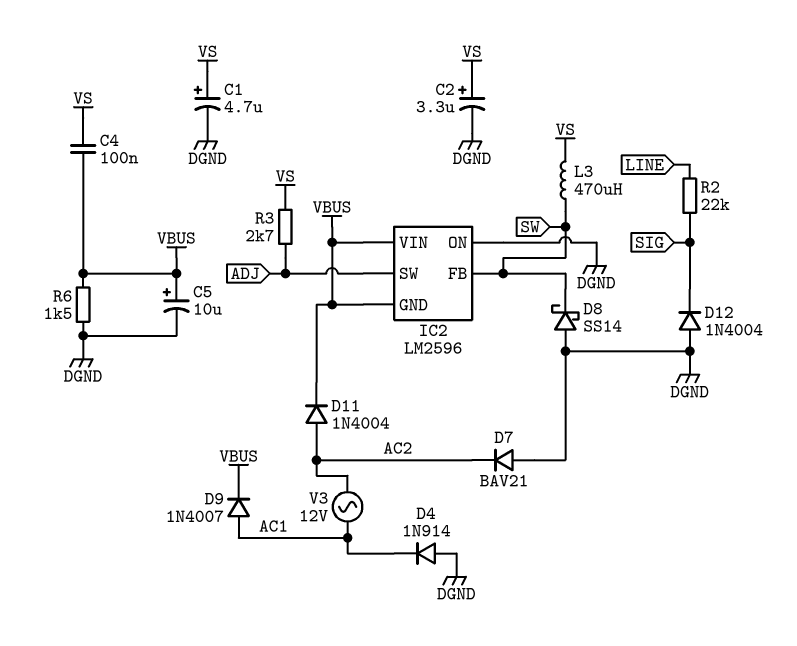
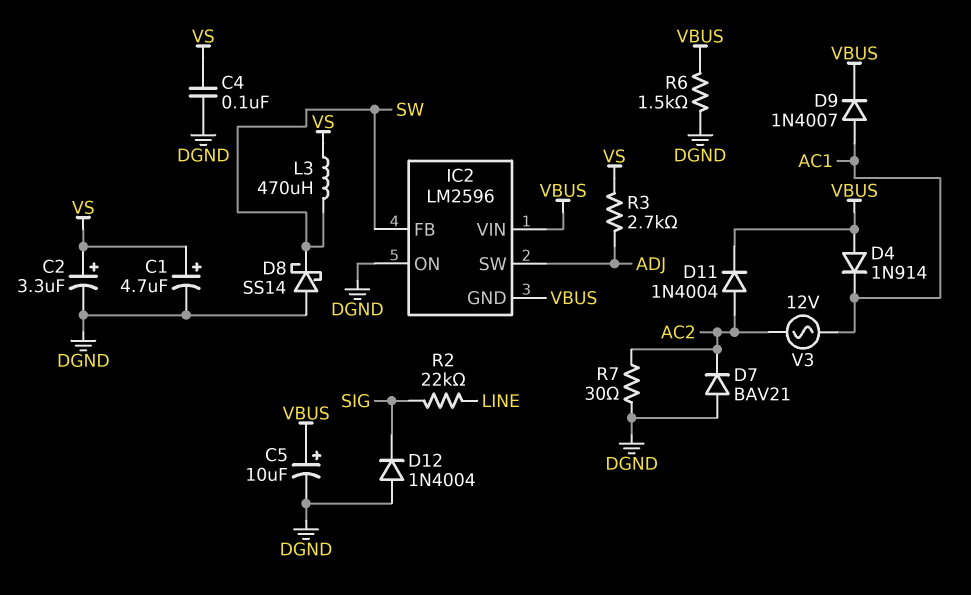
C4: 100nF (VBUS, VS) -> 100nF (DGND, VS)
D4: diode 1N914 (A DGND, K AC1) -> diode 1N914 (A VBUS, K AC1)
R7: none -> 30 (AC2, DGND)

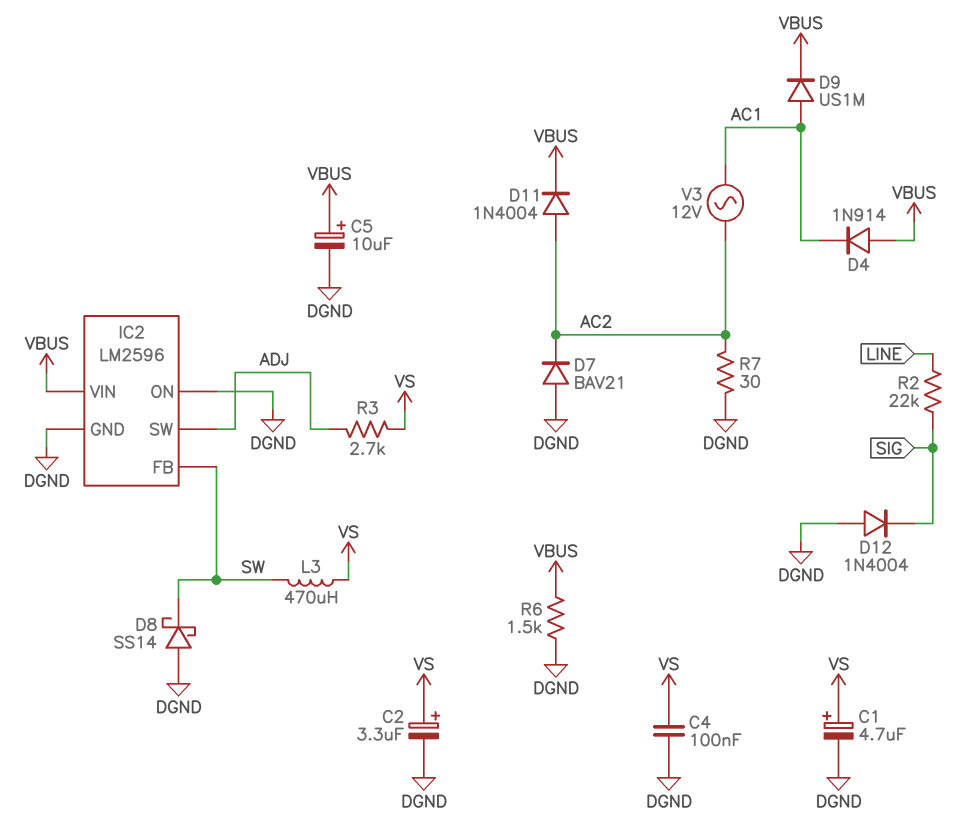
D9: diode 1N4007 (A AC1, K VBUS) -> diode US1M (A AC1, K VBUS)
IC2 pin GND: VBUS -> DGND

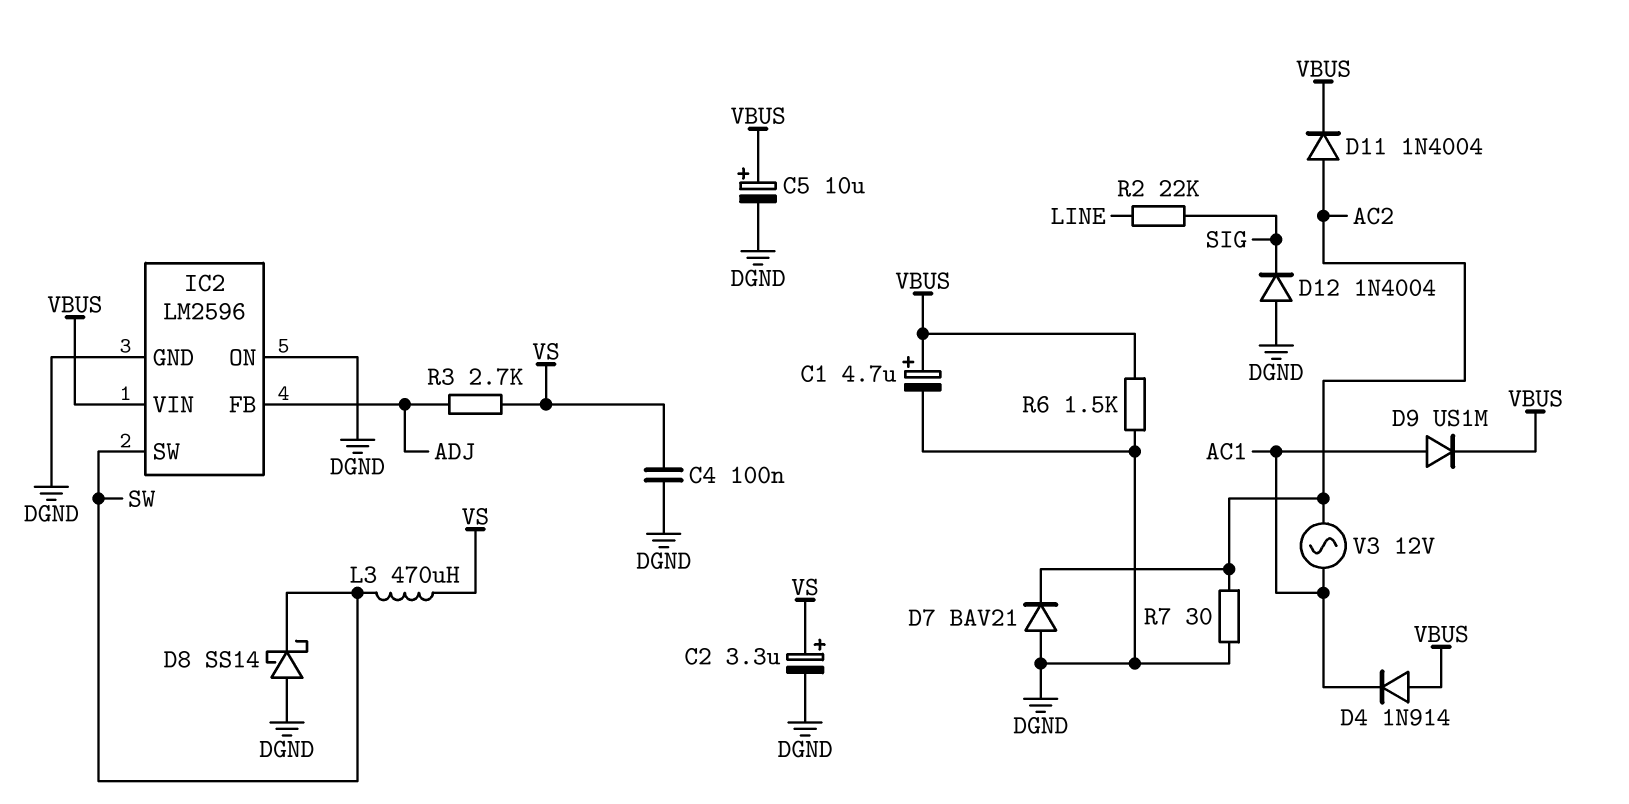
C1: 4.7uF (plus VS, minus DGND) -> 4.7uF (plus VBUS, minus DGND)
IC2 pin FB: SW -> ADJ
IC2 pin SW: ADJ -> SW

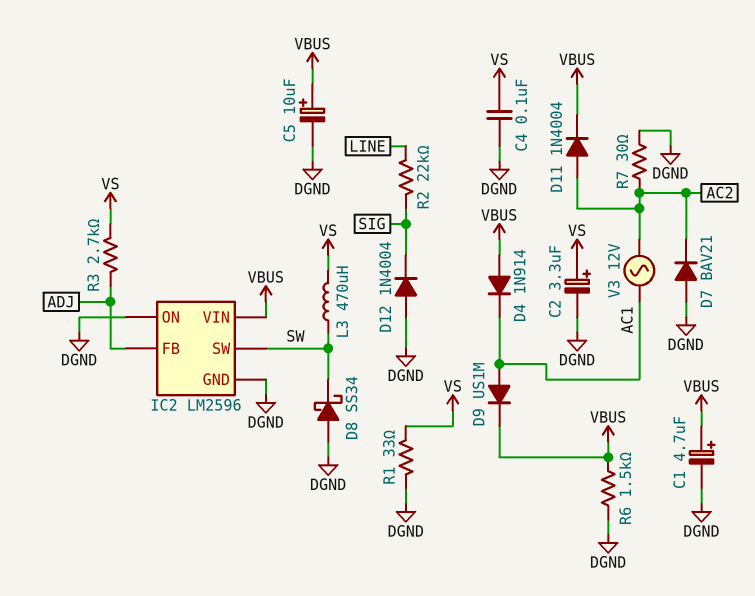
D8: schottky SS14 (A DGND, K SW) -> schottky SS34 (A DGND, K SW)
R1: none -> 33 (DGND, VS)

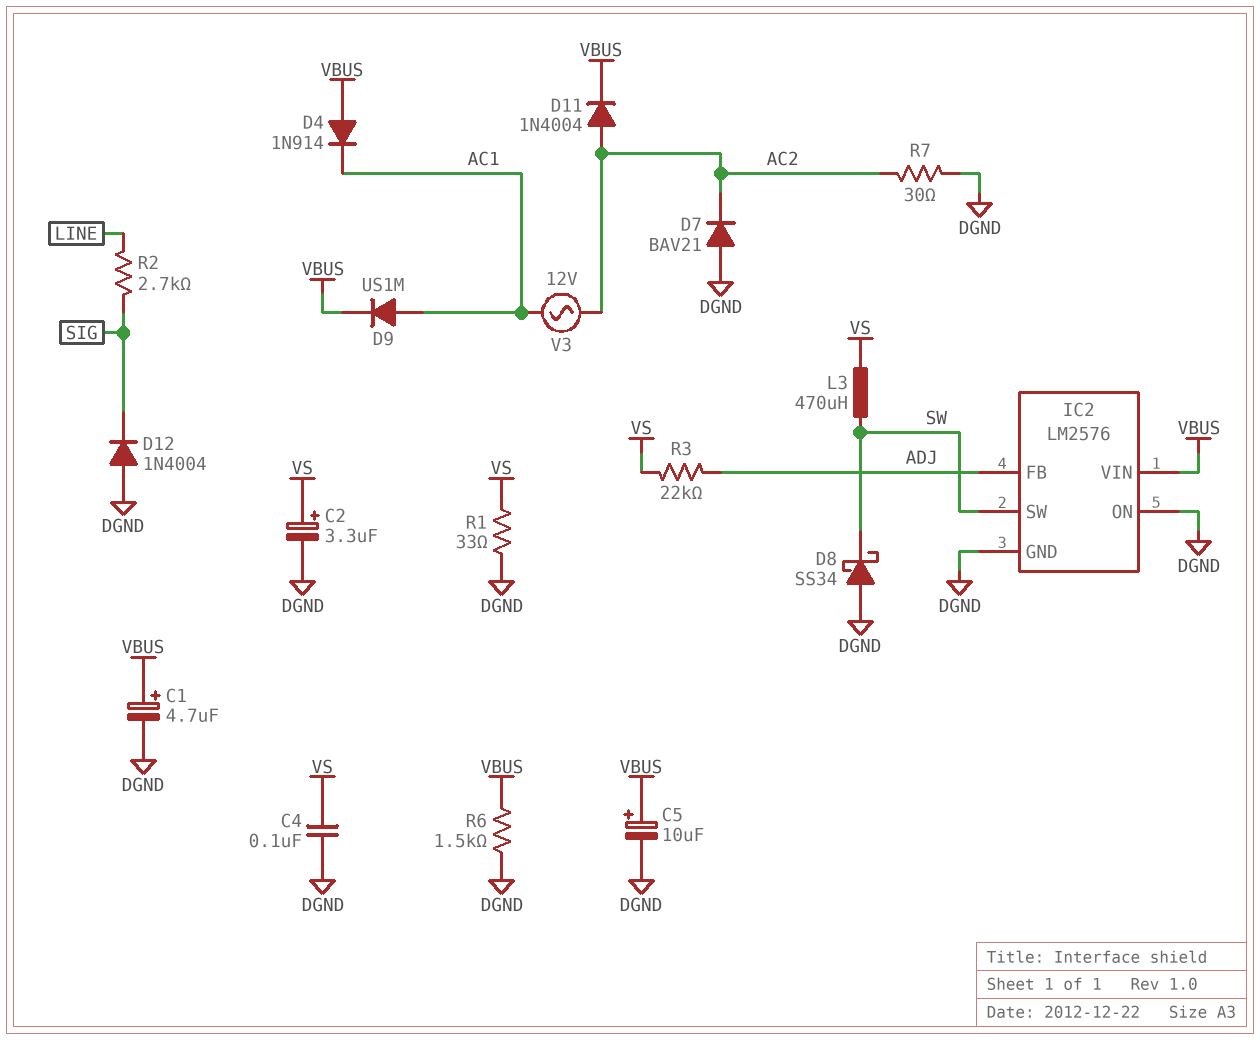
IC2: LM2596 -> LM2576
R2: 22k (LINE, SIG) -> 2.7k (LINE, SIG)
R3: 2.7k (ADJ, VS) -> 22k (ADJ, VS)

